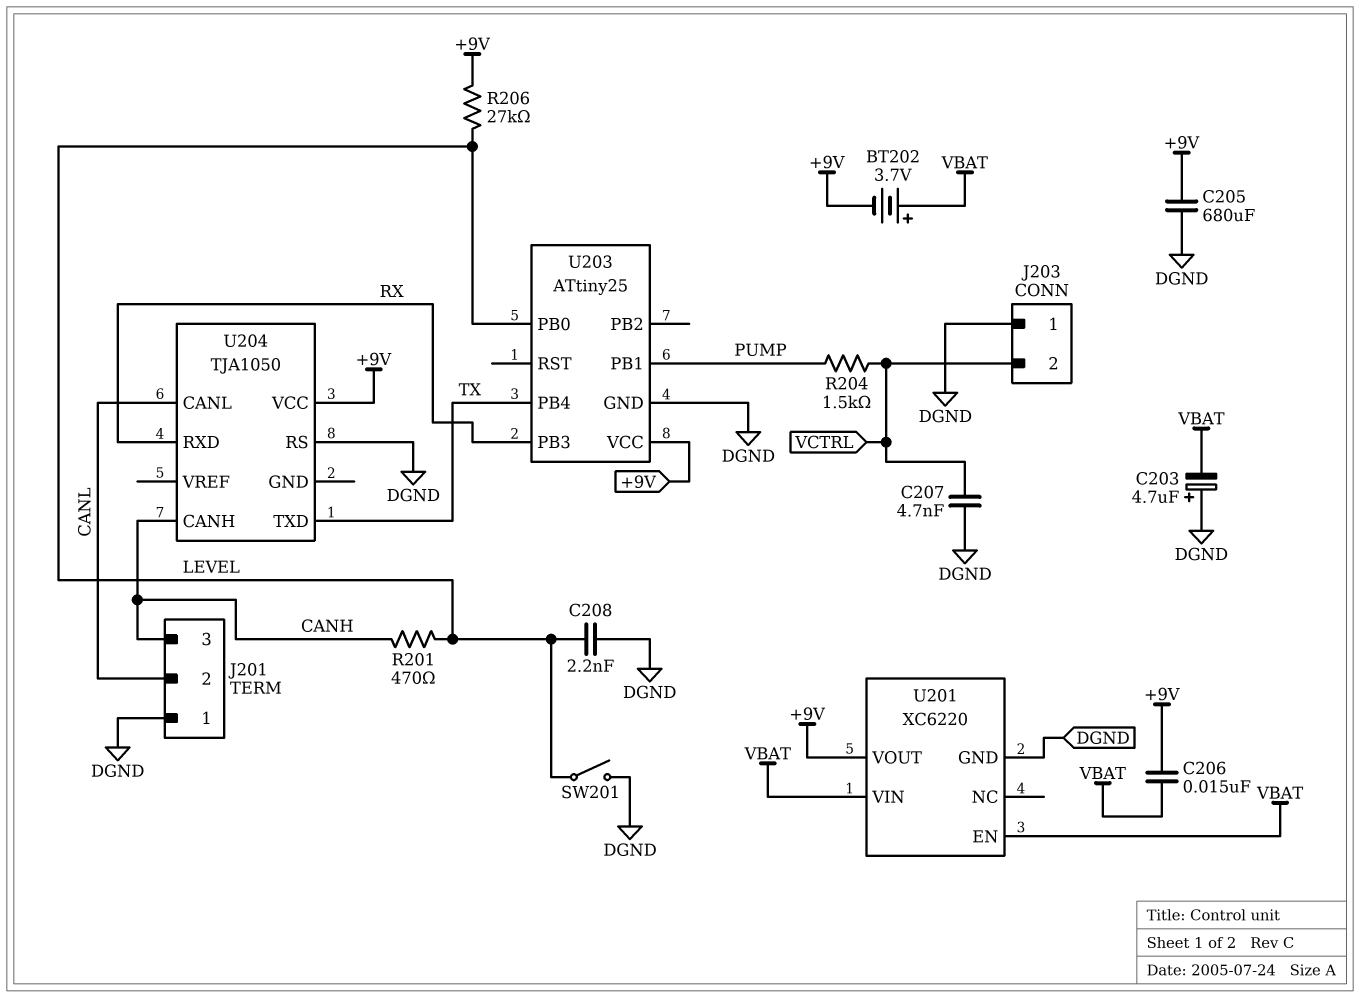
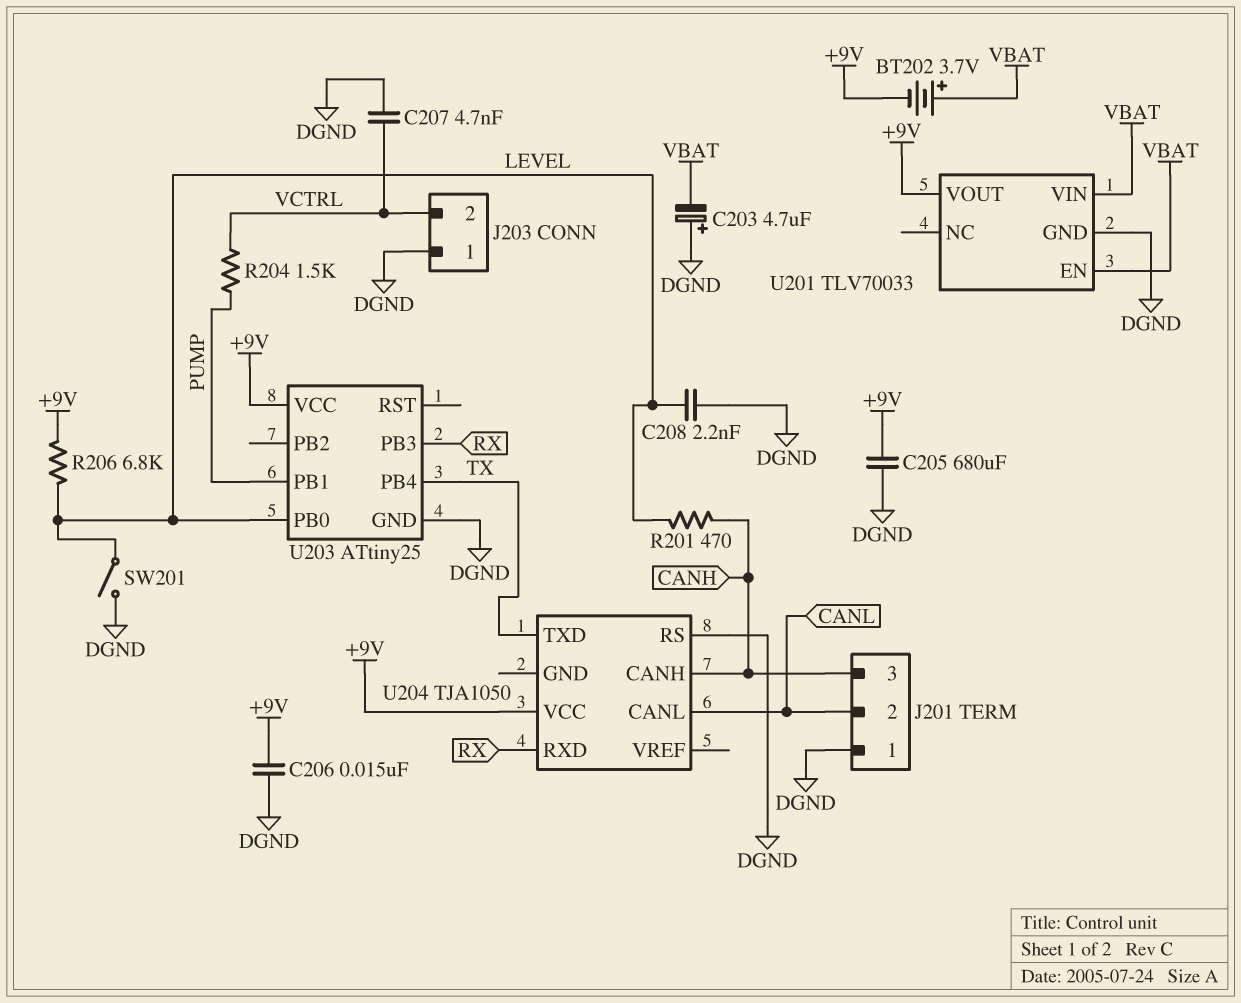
C206: 15nF (+9V, VBAT) -> 15nF (+9V, DGND)
R206: 27k (+9V, LEVEL) -> 6.8k (+9V, LEVEL)
U201: XC6220 -> TLV70033

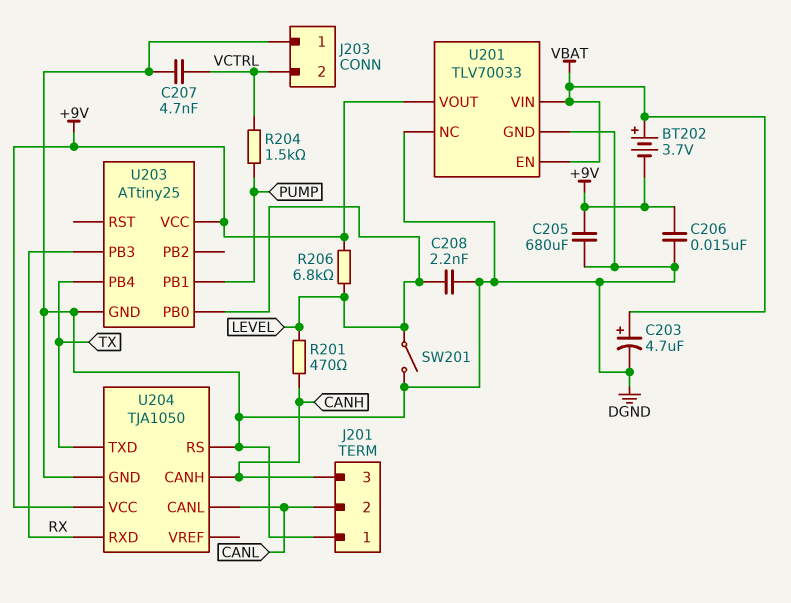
C203: 4.7uF (plus DGND, minus VBAT) -> 4.7uF (plus VBAT, minus DGND)
U201 pin NC: none -> DGND
U204 pin GND: none -> DGND

